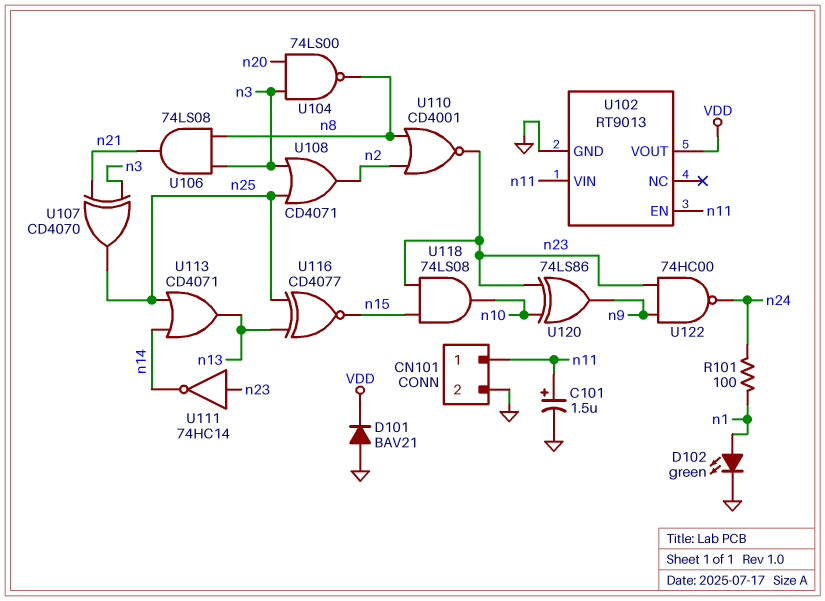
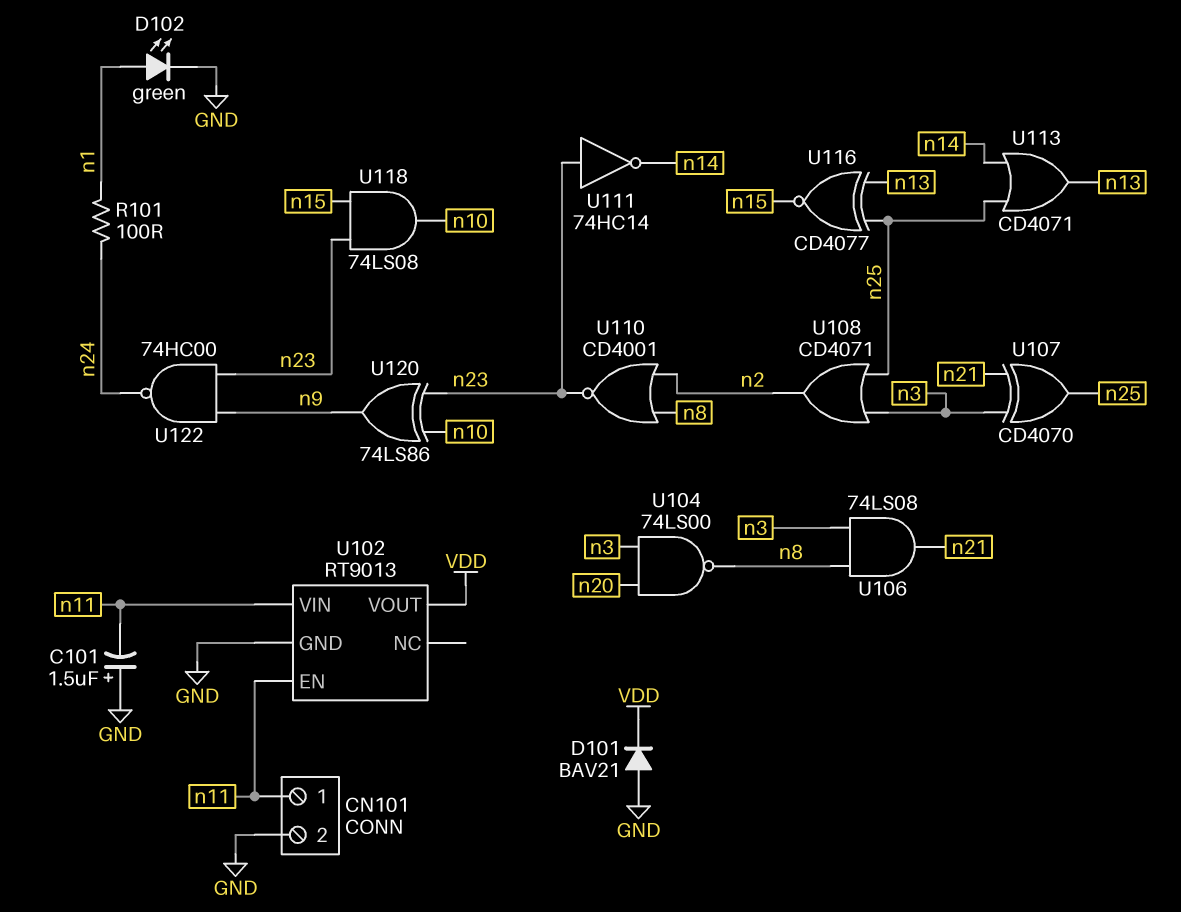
C101: 1.5uF (plus n11, minus GND) -> 1.5uF (plus GND, minus n11)

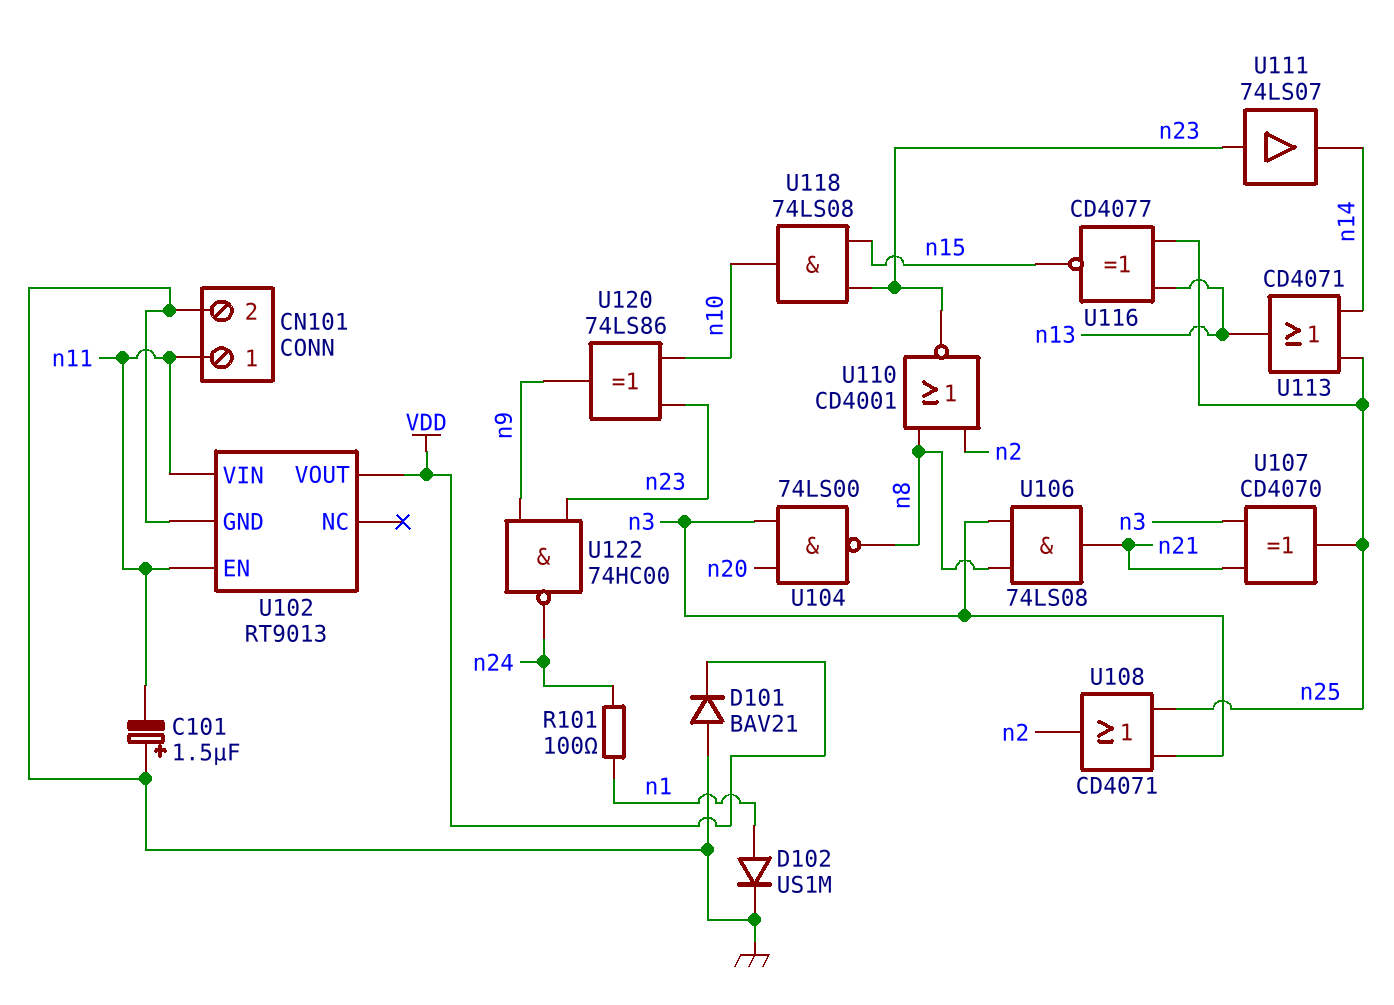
D102: LED green (A n1, K GND) -> diode US1M (A n1, K GND)
U111: NOT 74HC14 (in n23, out n14) -> buffer 74LS07 (in n23, out n14)

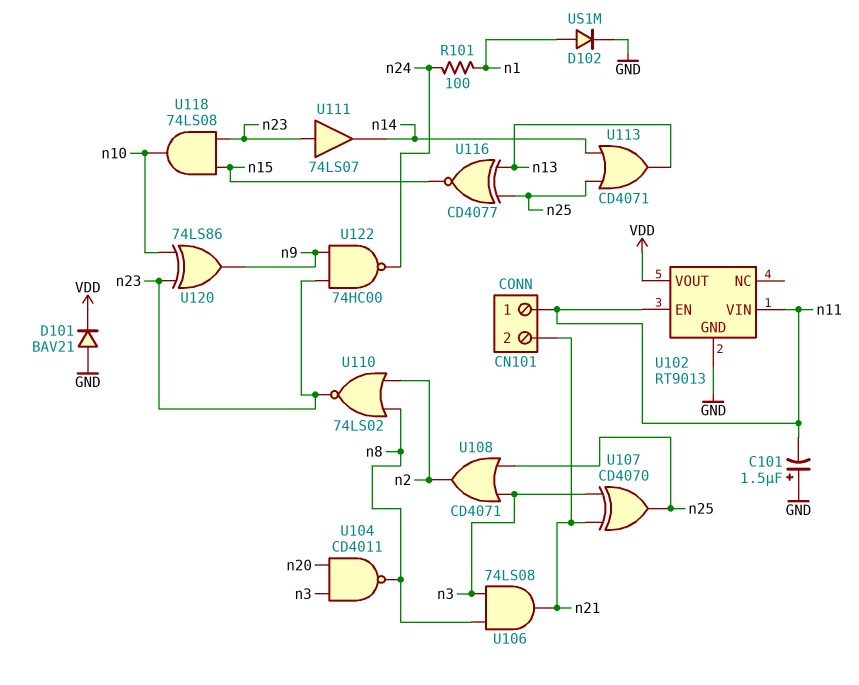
CN101 pin 2: GND -> n21
U104: NAND 74LS00 (in n3, in n20, out n8) -> NAND CD4011 (in n3, in n20, out n8)
U110: NOR CD4001 (in n2, in n8, out n23) -> NOR 74LS02 (in n2, in n8, out n23)

